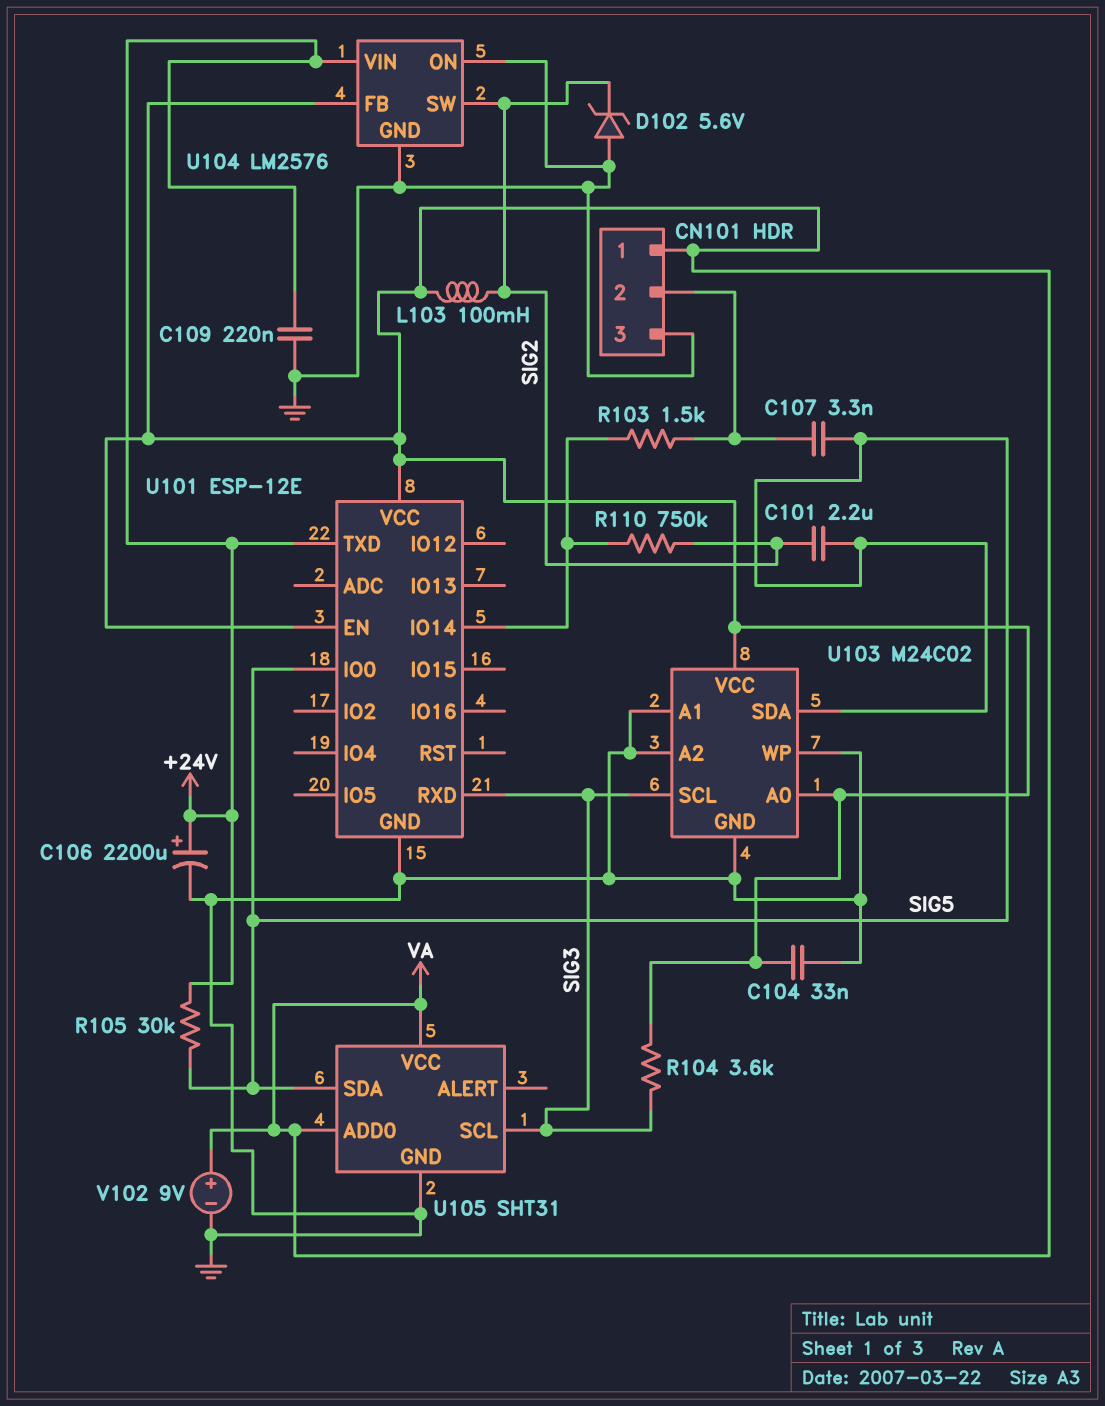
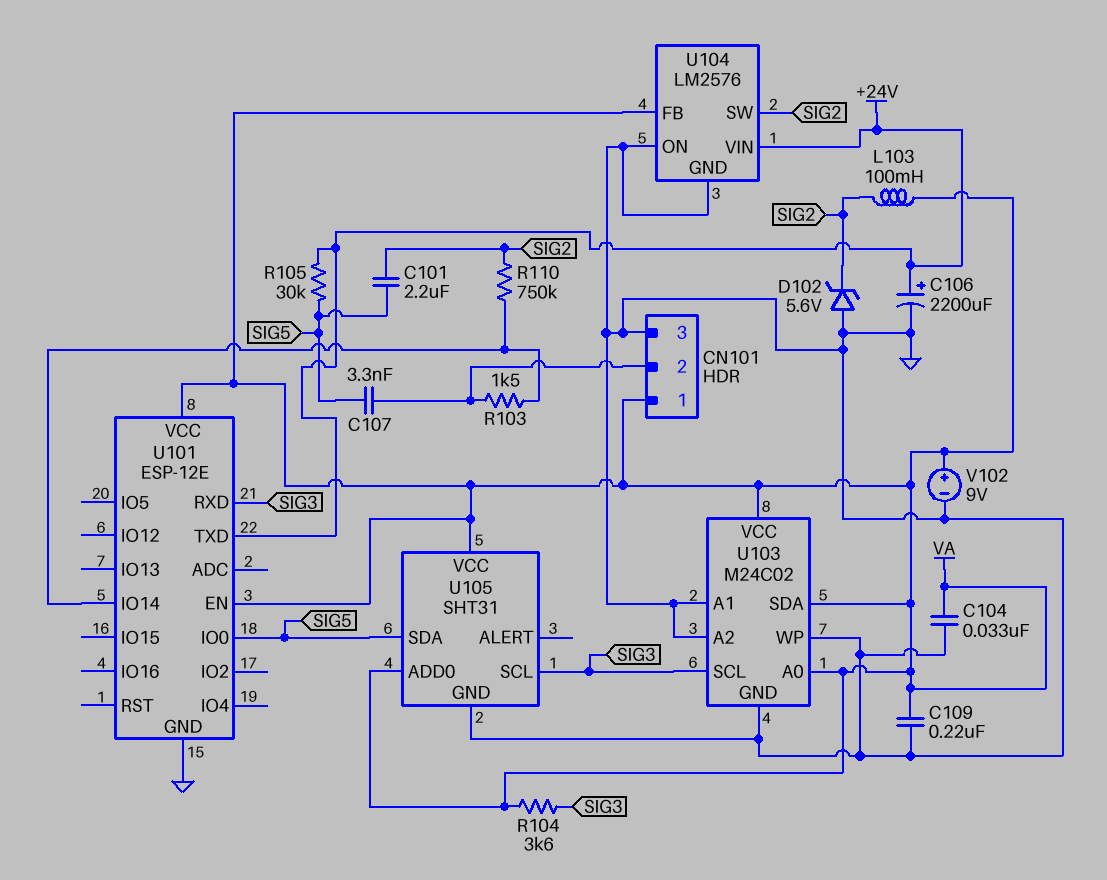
C109: 220nF (+24V, GND) -> 220nF (GND, VA)
U103 pin SDA: SIG5 -> VA

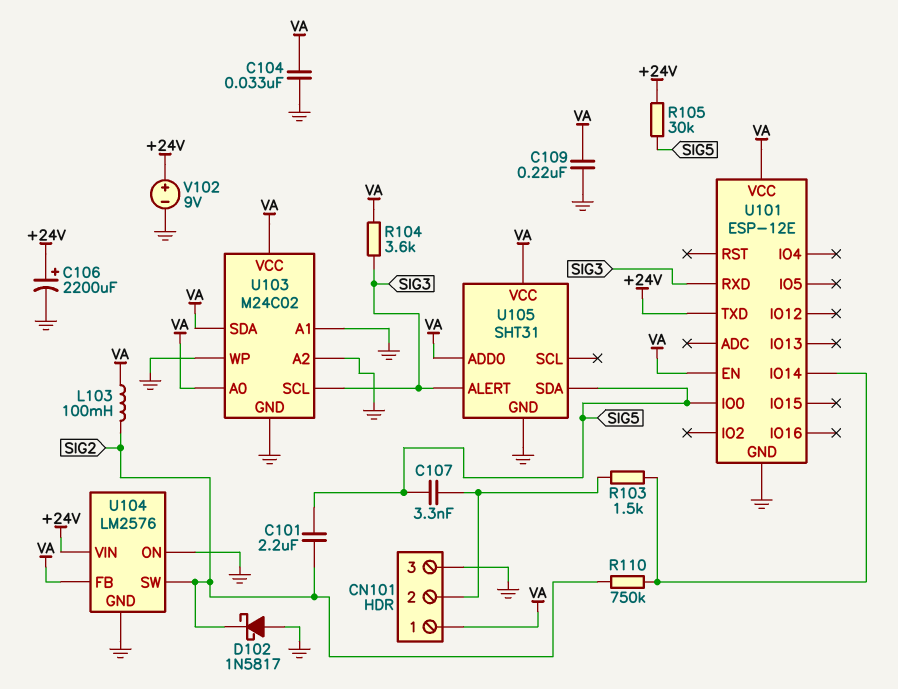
D102: zener 5.6V (A GND, K SIG2) -> schottky 1N5817 (A GND, K SIG2)
U105 pin ALERT: none -> SIG3
U105 pin SCL: SIG3 -> none
V102: 9V (plus VA, minus GND) -> 9V (plus +24V, minus GND)

